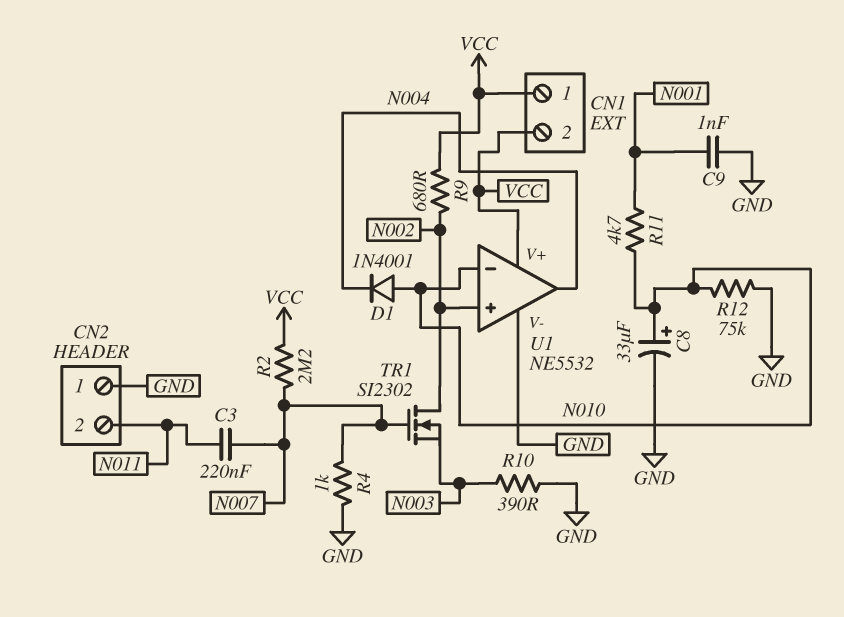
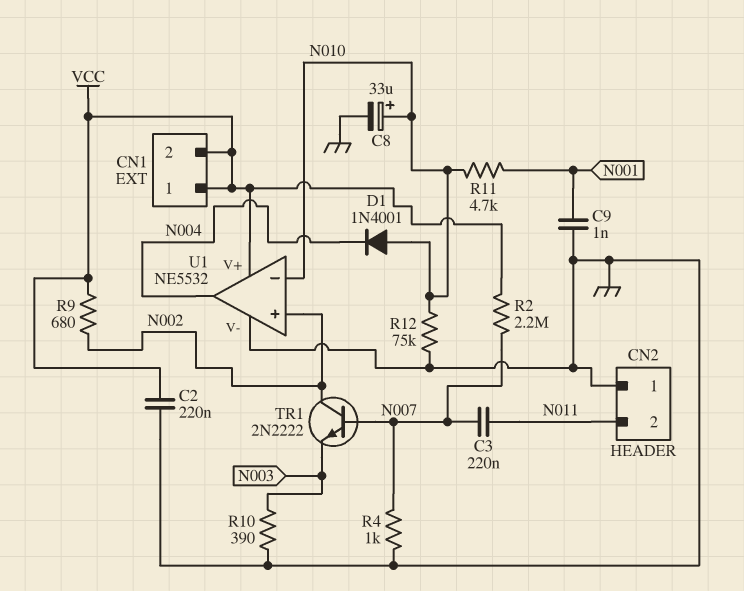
C2: none -> 220nF (GND, VCC)
TR1: NMOS SI2302 (G N007, D N002, S N003) -> NPN 2N2222 (B N007, C N002, E N003)

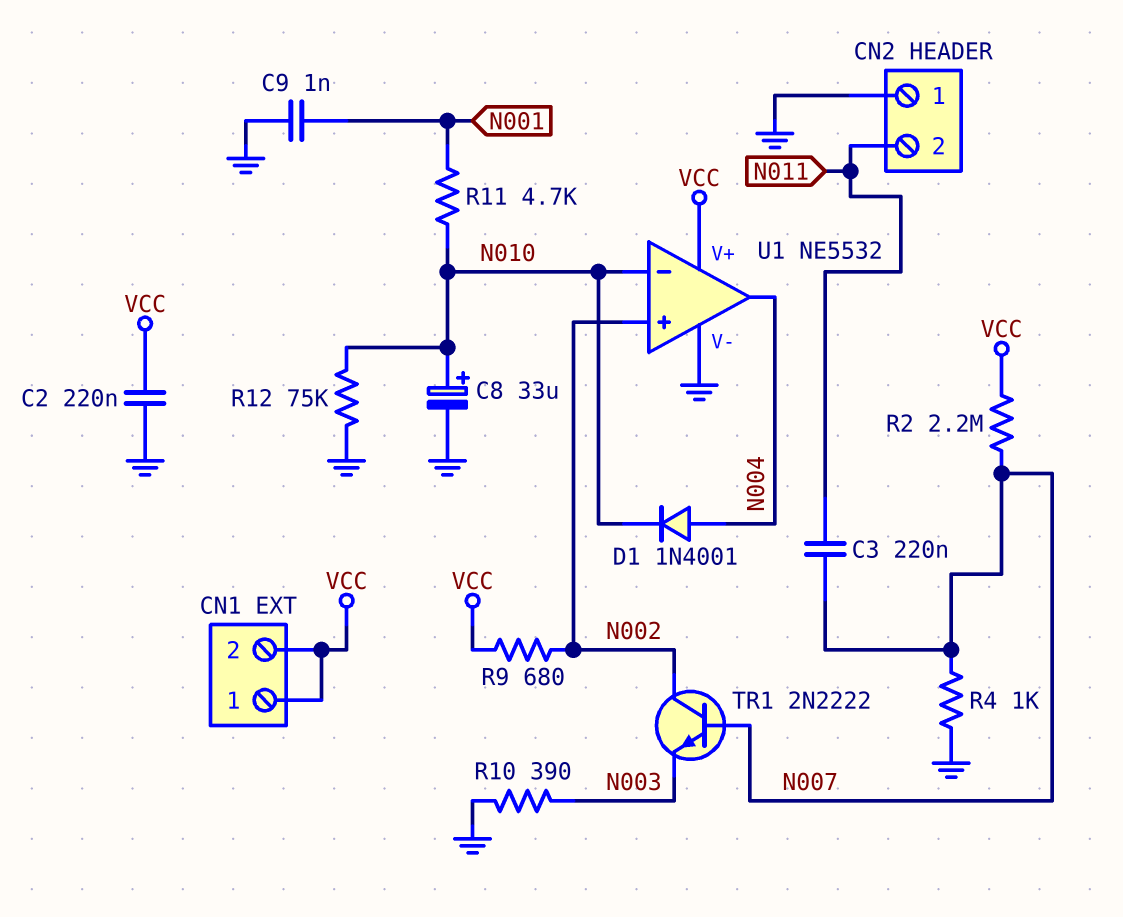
D1: diode 1N4001 (A N010, K N004) -> diode 1N4001 (A N004, K N010)

